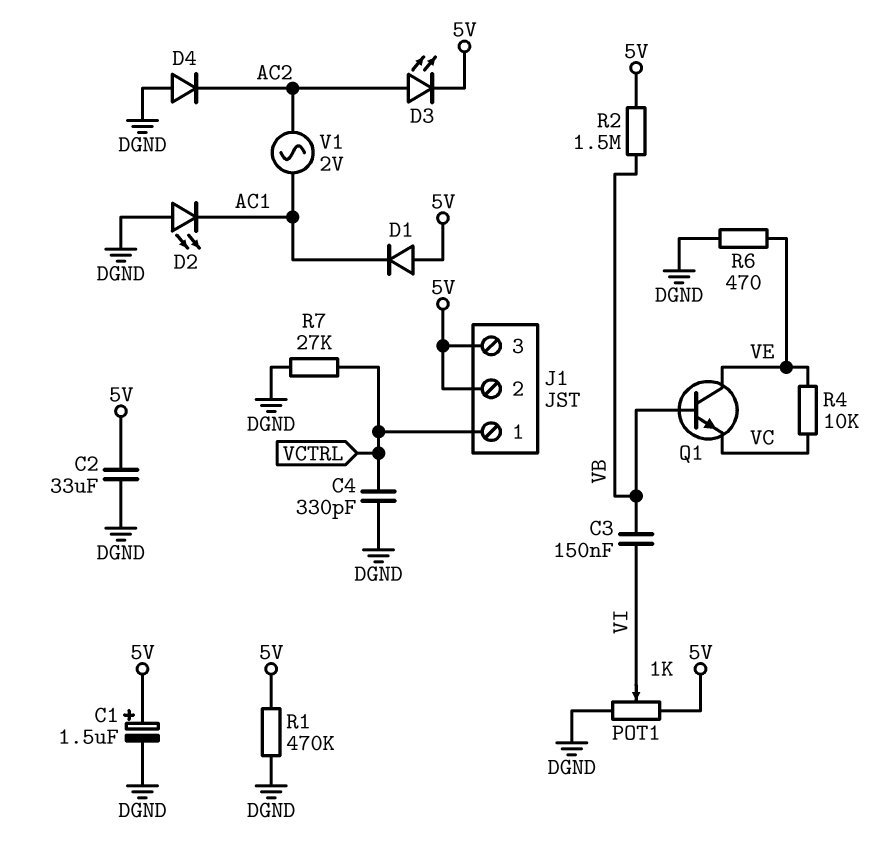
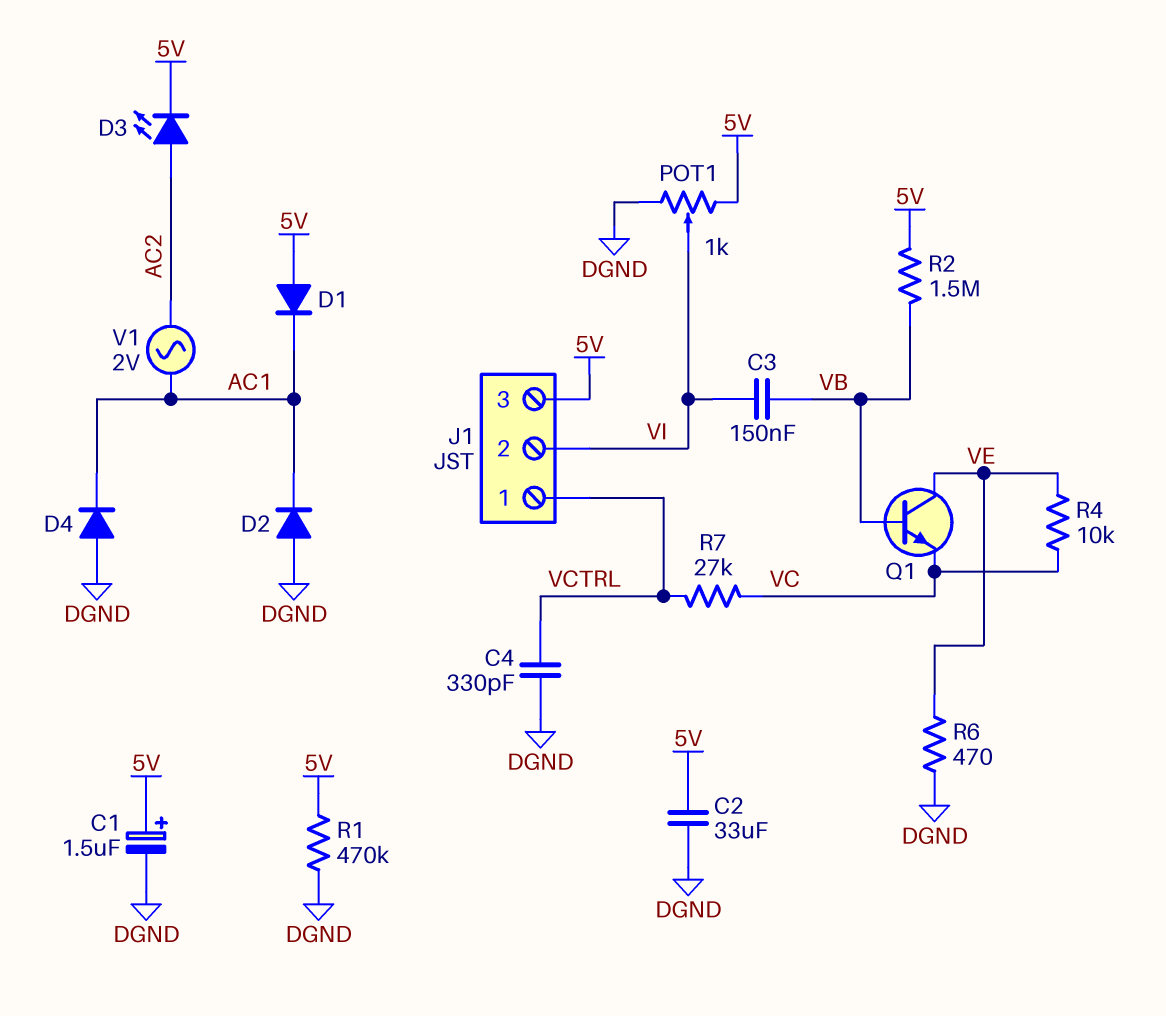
D2: LED (A DGND, K AC1) -> diode (A DGND, K AC1)
D4: diode (A DGND, K AC2) -> diode (A DGND, K AC1)
J1 pin 2: 5V -> VI
R7: 27k (DGND, VCTRL) -> 27k (VC, VCTRL)

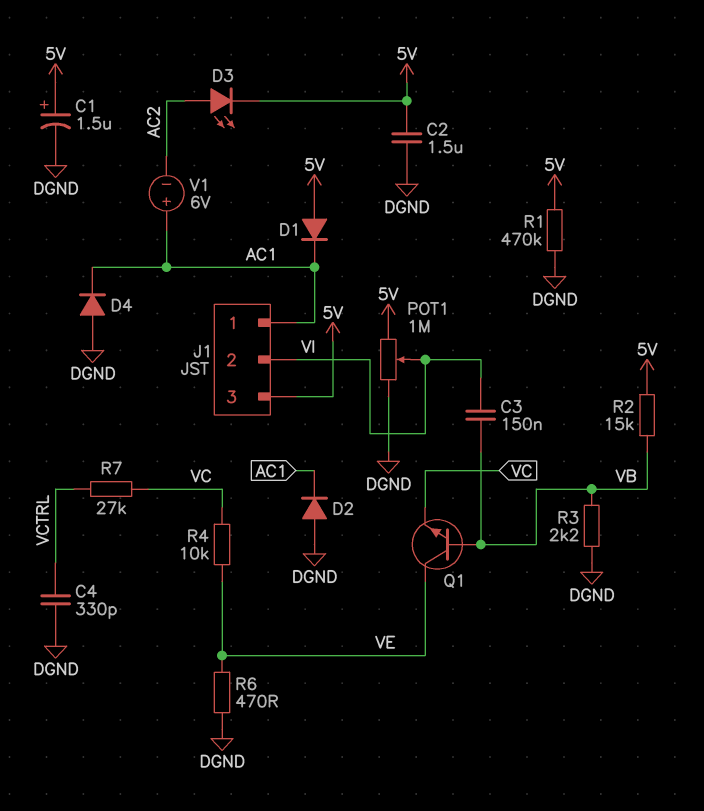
C2: 33uF (5V, DGND) -> 1.5uF (5V, DGND)
J1 pin 1: VCTRL -> AC1
POT1: 1k (5V, DGND, wiper VI) -> 1M (5V, DGND, wiper VI)
R2: 1.5M (5V, VB) -> 15k (5V, VB)
R3: none -> 2.2k (DGND, VB)
V1: AC 2V (AC1, AC2) -> 6V (plus AC1, minus AC2)

